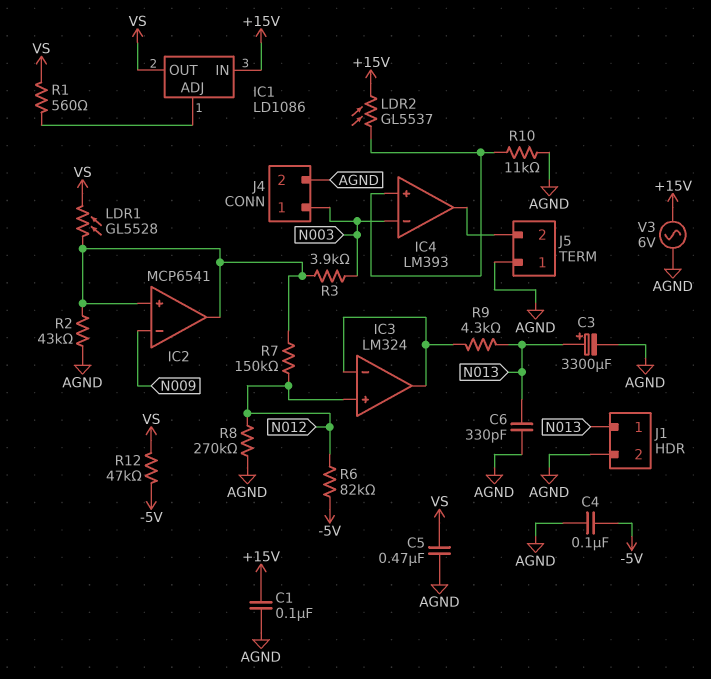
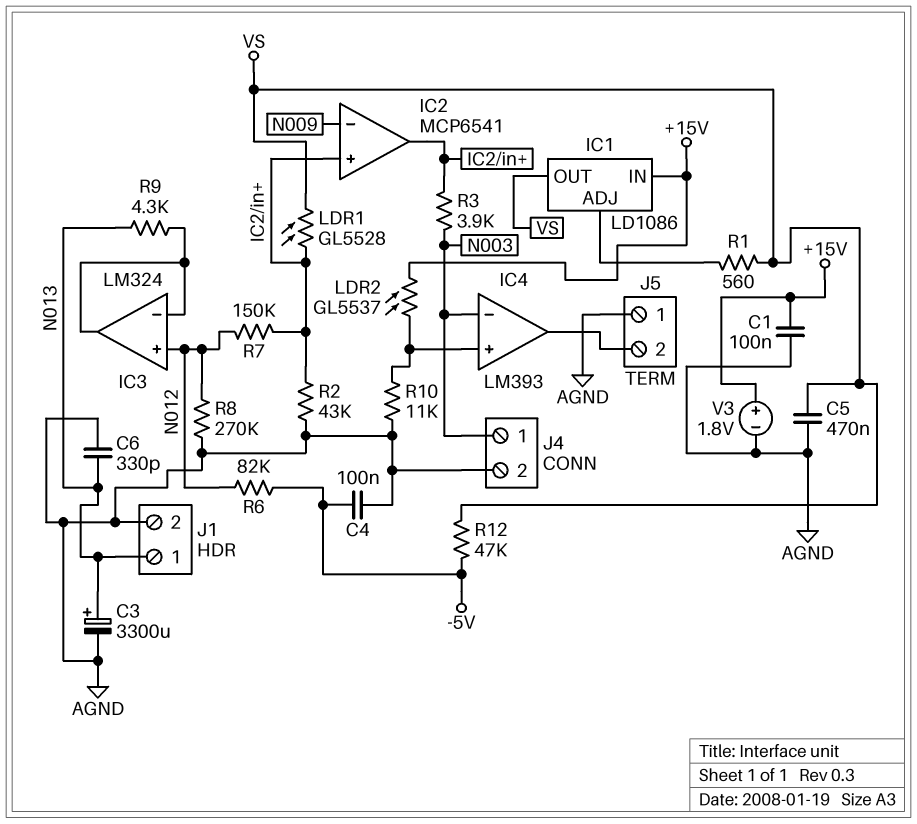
V3: AC 6V (+15V, AGND) -> 1.8V (plus +15V, minus AGND)

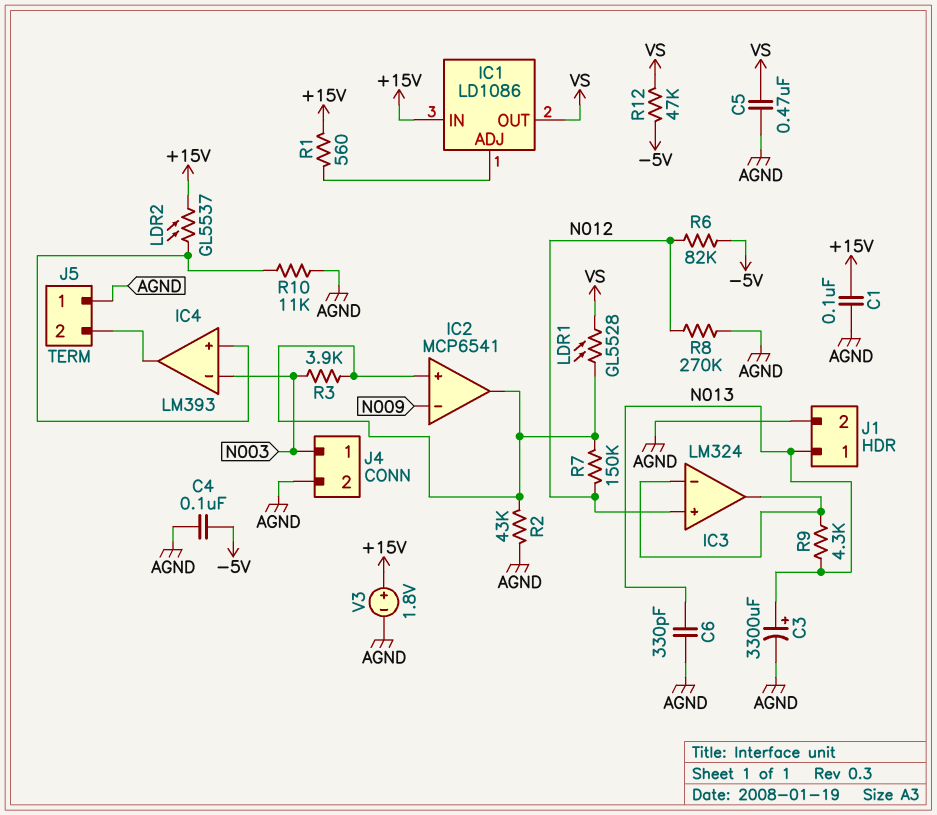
R1: 560 (IC1/ADJ, VS) -> 560 (+15V, IC1/ADJ)

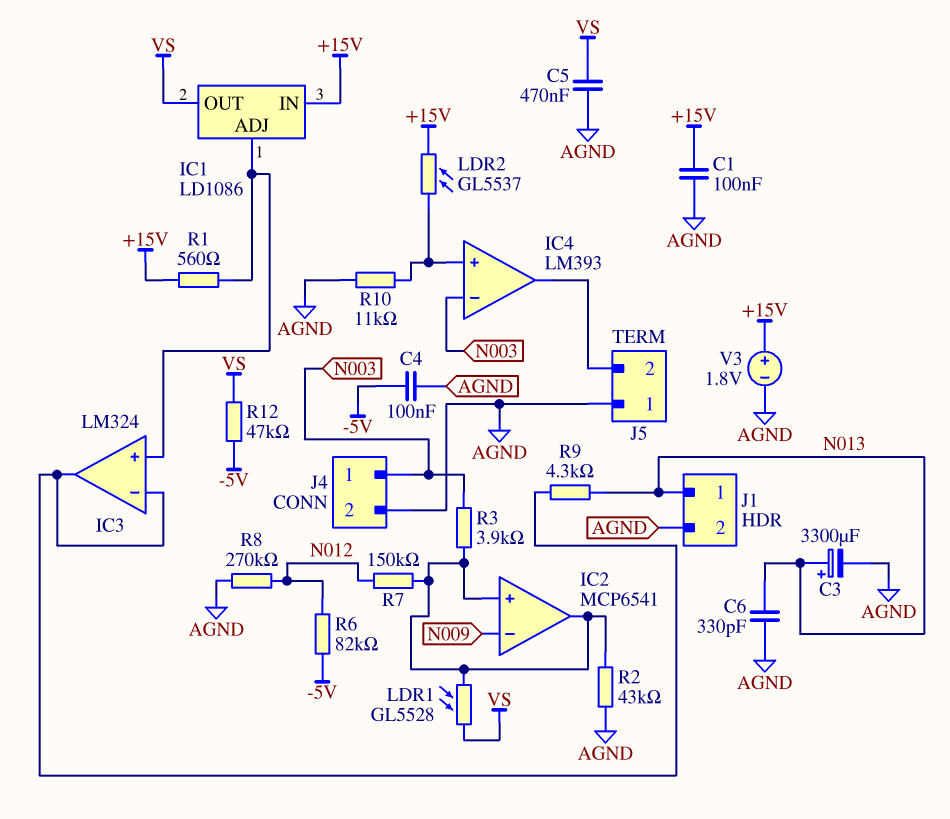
IC3 pin in+: N012 -> IC1/ADJ

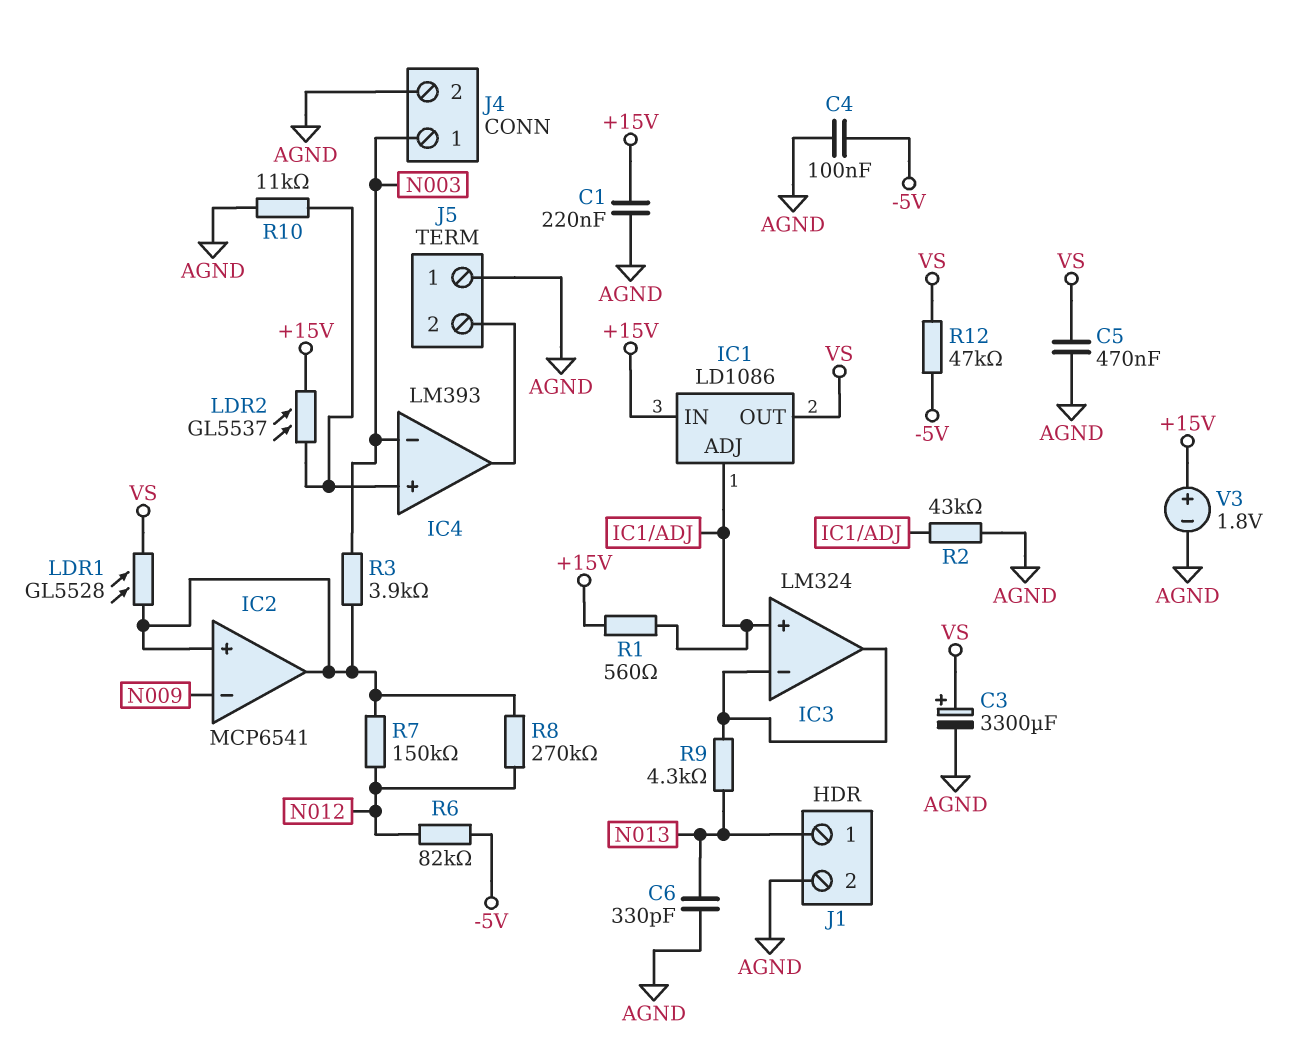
C1: 100nF (+15V, AGND) -> 220nF (+15V, AGND)
C3: 3300uF (plus N013, minus AGND) -> 3300uF (plus VS, minus AGND)
R2: 43k (AGND, IC2/in+) -> 43k (AGND, IC1/ADJ)
R8: 270k (AGND, N012) -> 270k (IC2/in+, N012)

